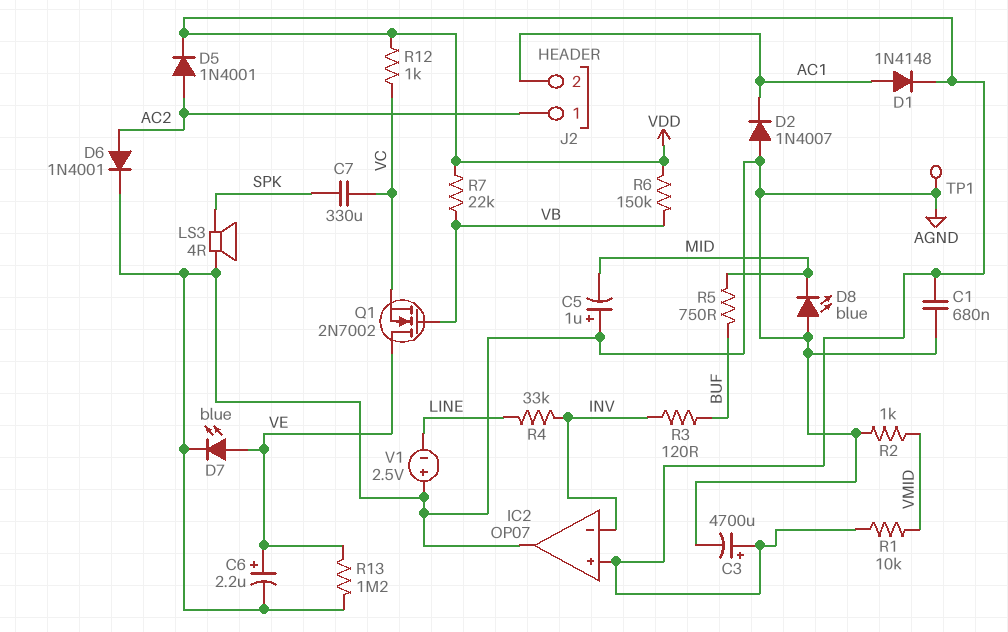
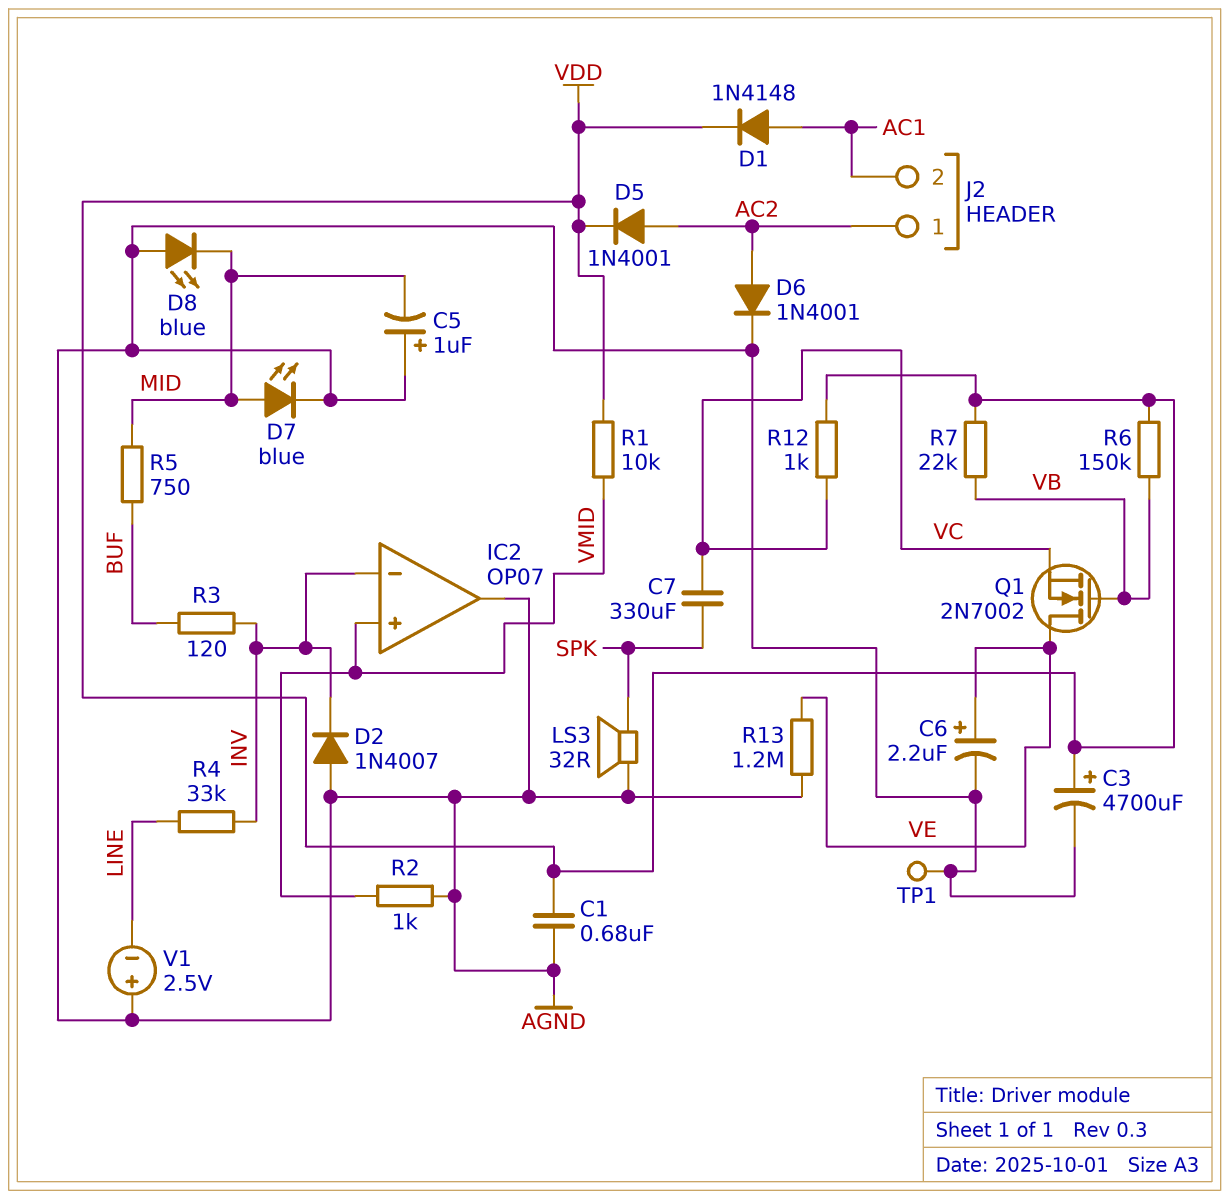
D2: diode 1N4007 (A AGND, K AC1) -> diode 1N4007 (A AGND, K INV)
D7: LED blue (A VE, K AGND) -> LED blue (A MID, K AGND)
IC2 pin in+: VDD -> VMID
LS3: speaker 4R (AGND, SPK) -> speaker 32R (AGND, SPK)

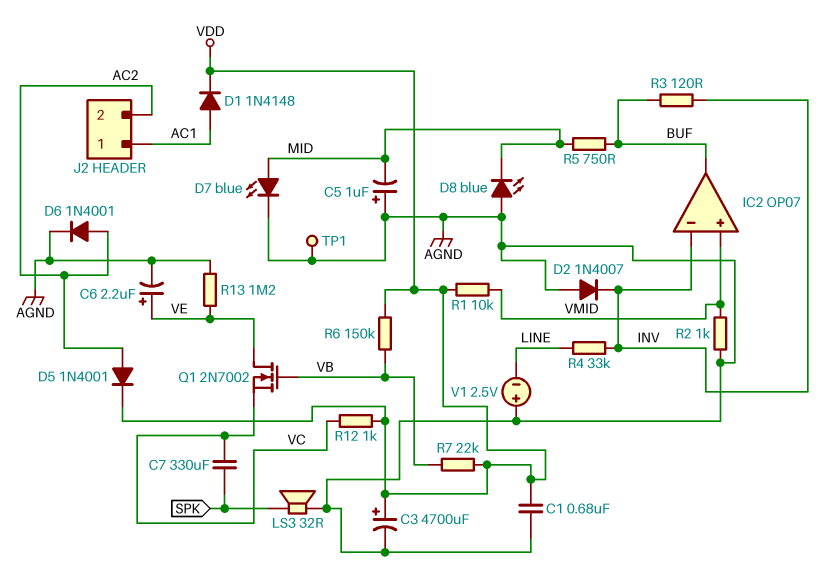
IC2 pin out: AGND -> BUF
J2 pin 1: AC2 -> AC1
J2 pin 2: AC1 -> AC2

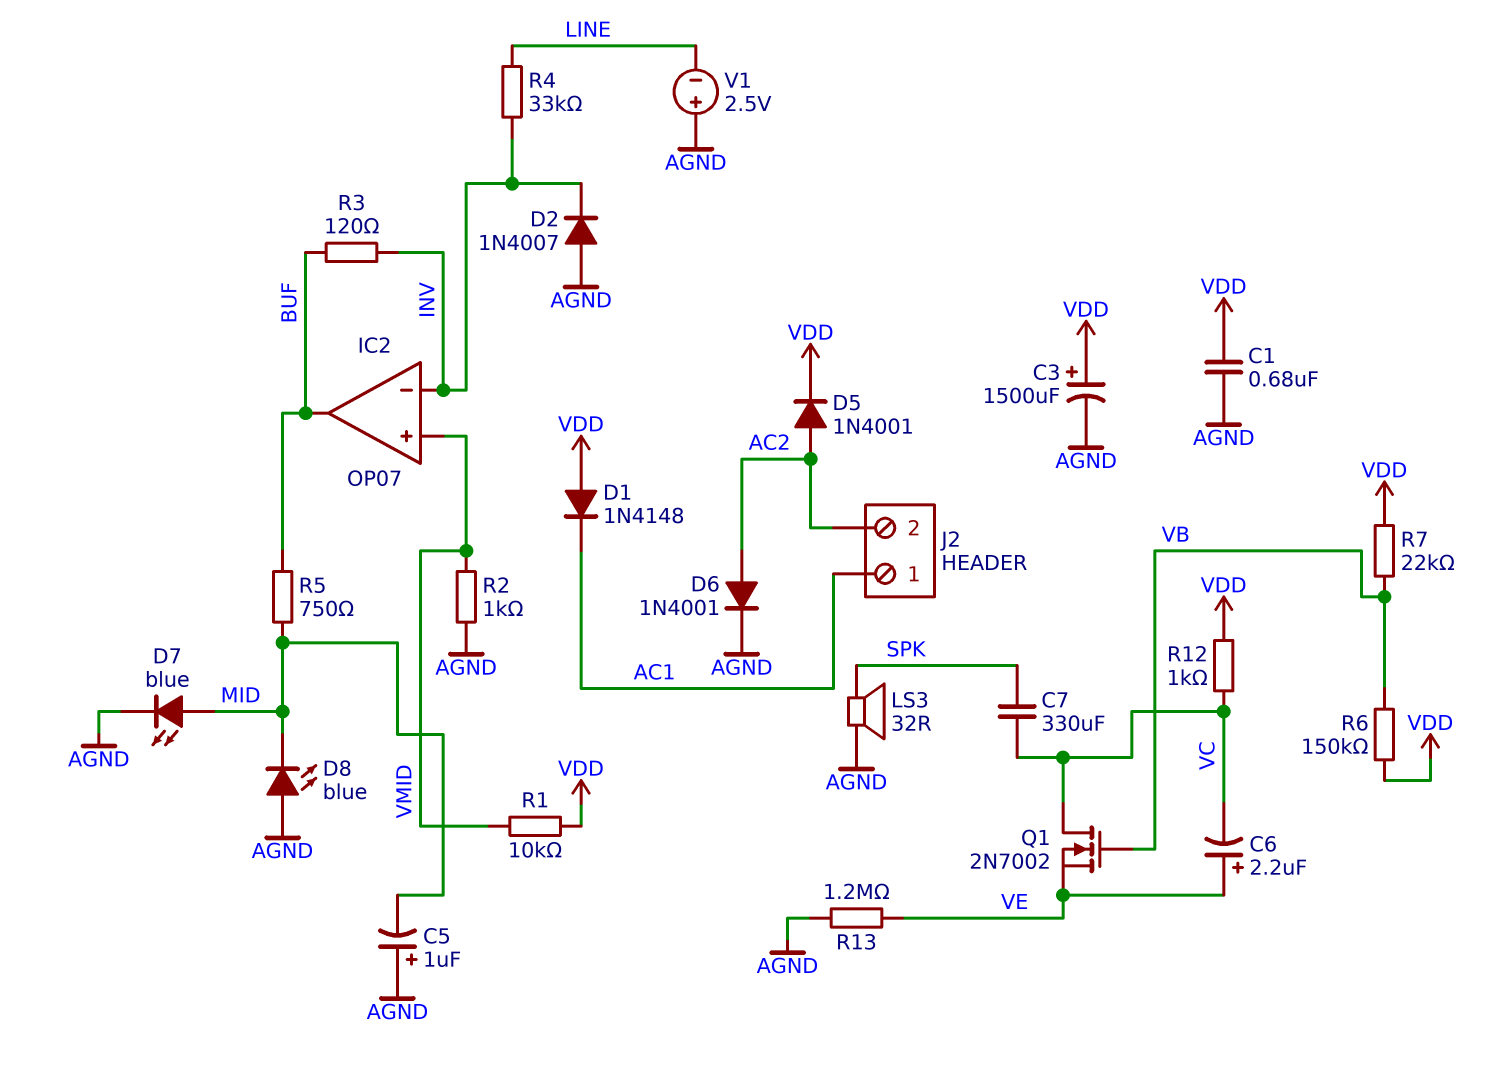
C3: 4700uF (plus VDD, minus AGND) -> 1500uF (plus VDD, minus AGND)
C6: 2.2uF (plus VE, minus AGND) -> 2.2uF (plus VE, minus VC)
D1: diode 1N4148 (A AC1, K VDD) -> diode 1N4148 (A VDD, K AC1)
Q1: NMOS 2N7002 (G VB, D VE, S VC) -> NMOS 2N7002 (G VB, D VC, S VE)
TP1: test point (AGND) -> none

